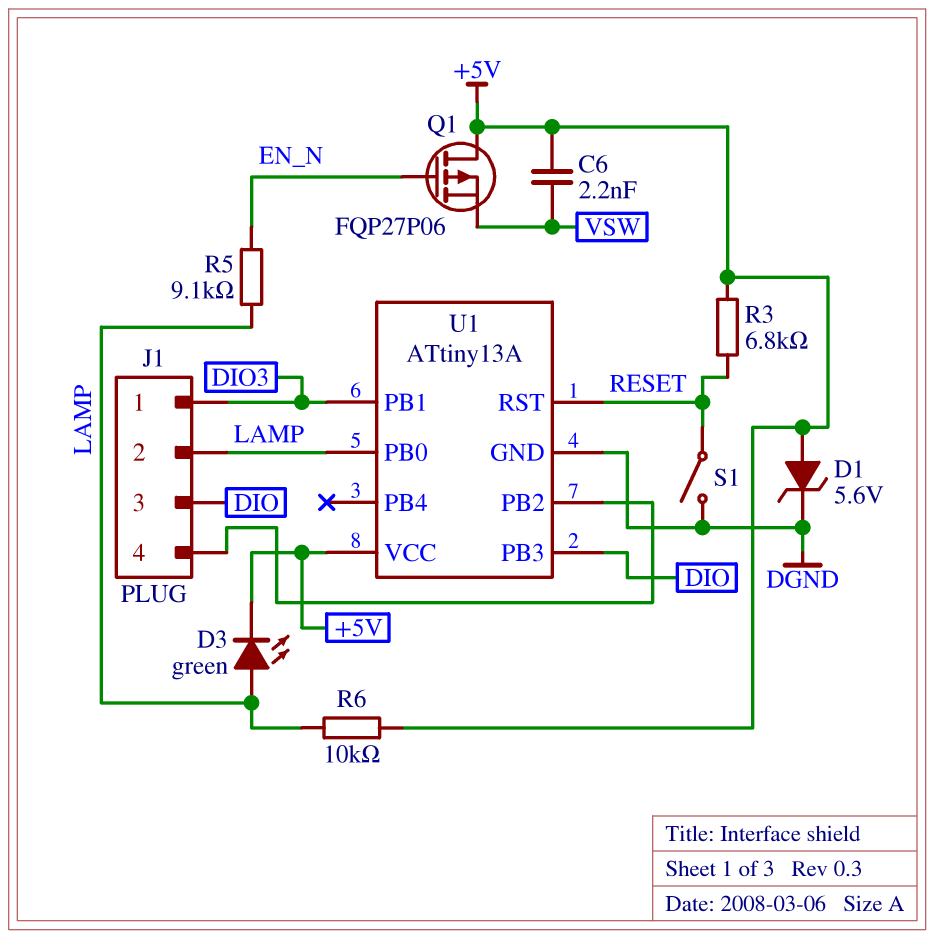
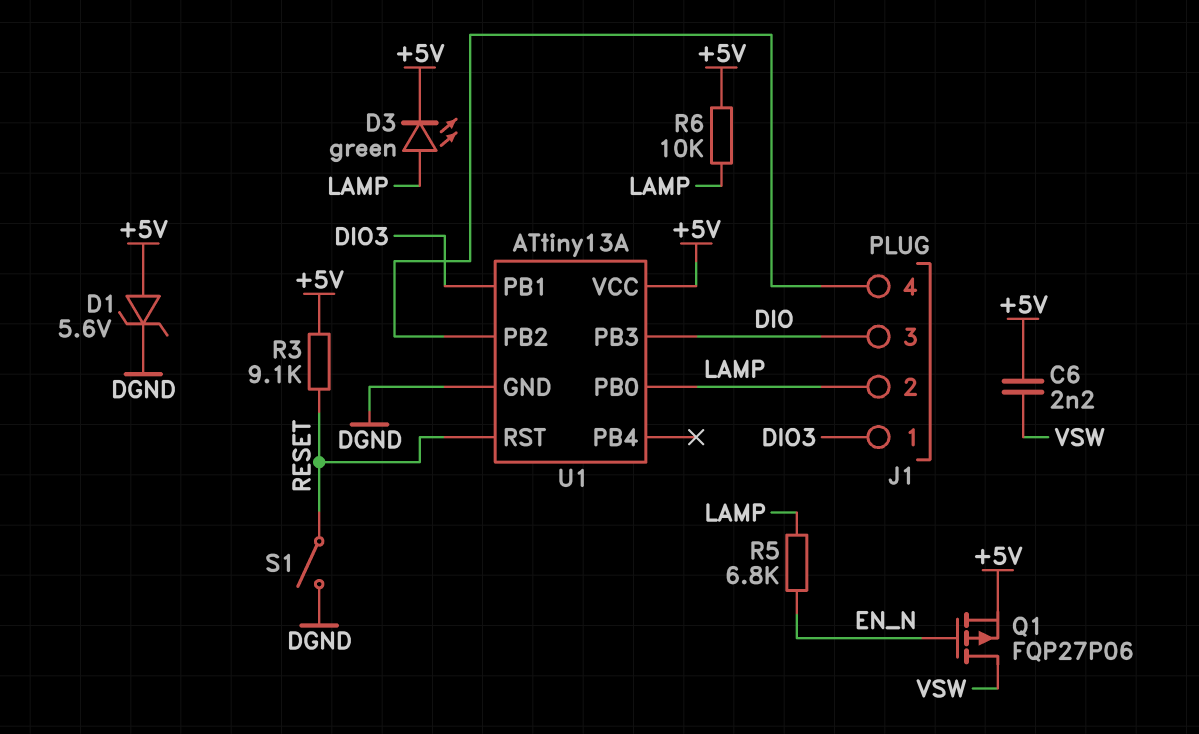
Q1: PMOS FQP27P06 (G EN_N, D +5V, S VSW) -> PMOS FQP27P06 (G EN_N, D VSW, S +5V)
R3: 6.8k (+5V, RESET) -> 9.1k (+5V, RESET)
R5: 9.1k (EN_N, LAMP) -> 6.8k (EN_N, LAMP)

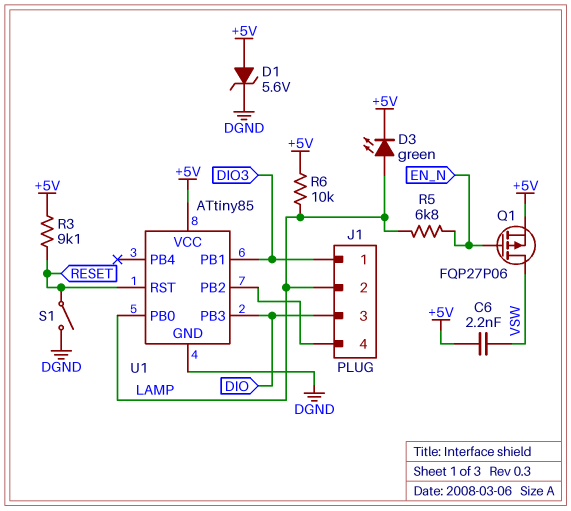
U1: ATtiny13A -> ATtiny85

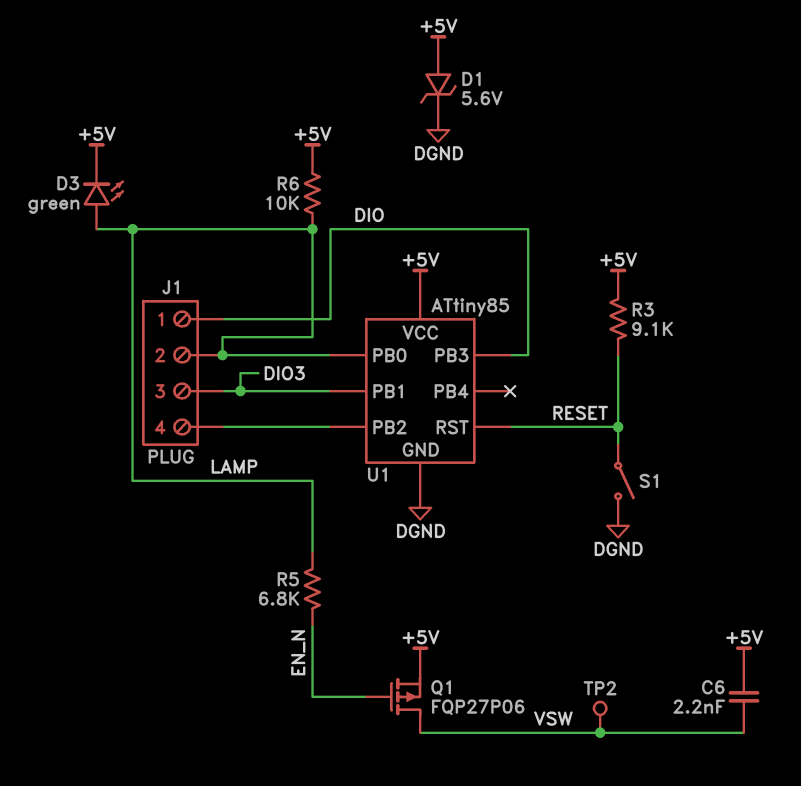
J1 pin 1: DIO3 -> DIO
J1 pin 3: DIO -> DIO3
TP2: none -> test point (VSW)

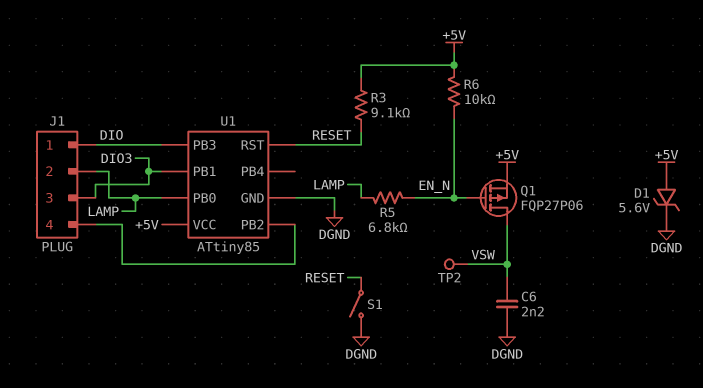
C6: 2.2nF (+5V, VSW) -> 2.2nF (DGND, VSW)
D3: LED green (A LAMP, K +5V) -> none
R6: 10k (+5V, LAMP) -> 10k (+5V, EN_N)

